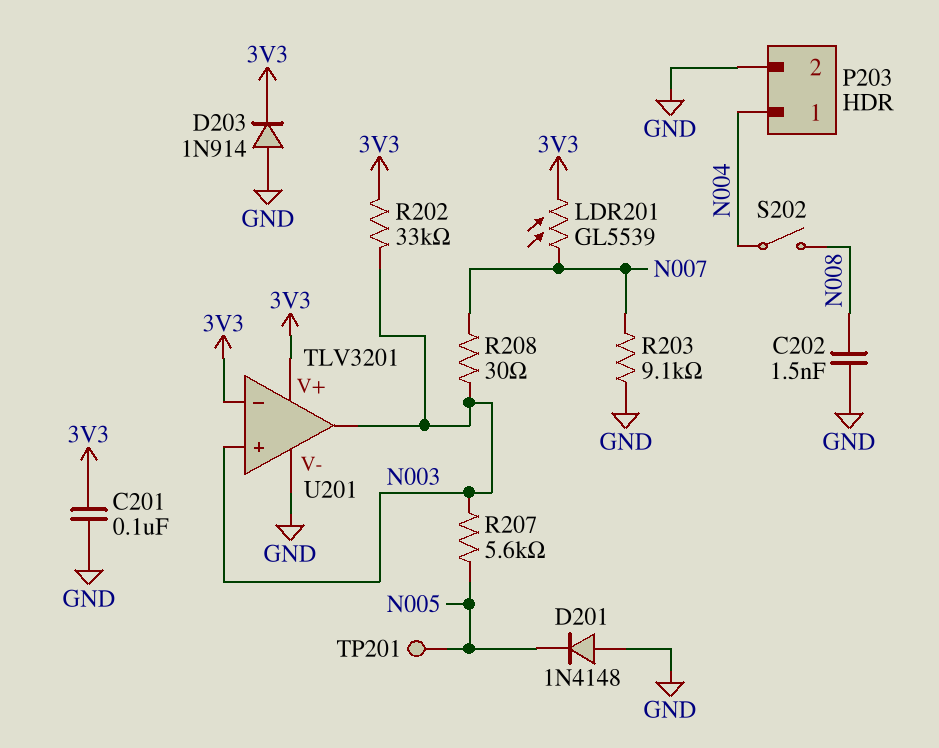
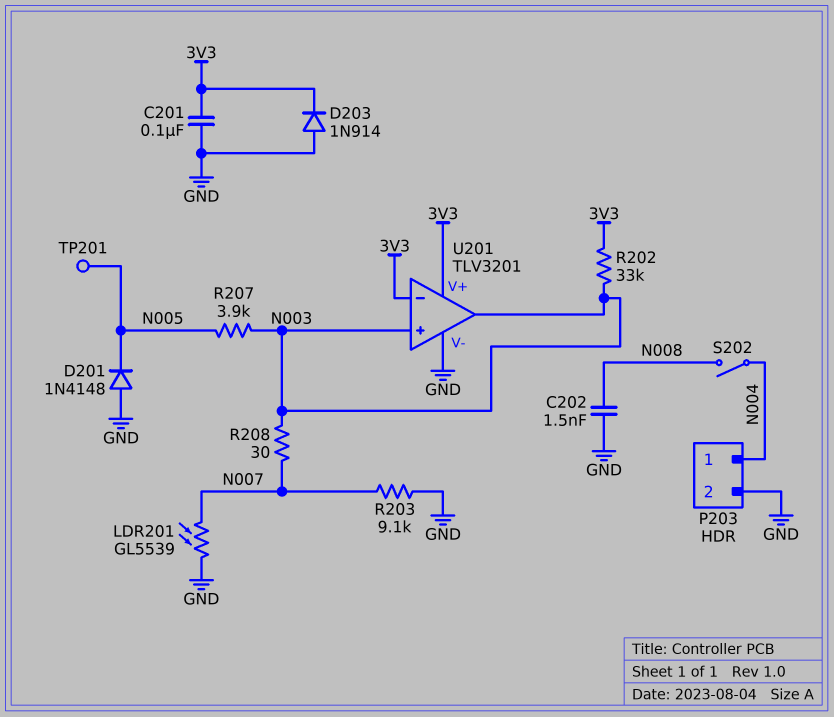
LDR201: GL5539 (3V3, N007) -> GL5539 (GND, N007)
R207: 5.6k (N003, N005) -> 3.9k (N003, N005)

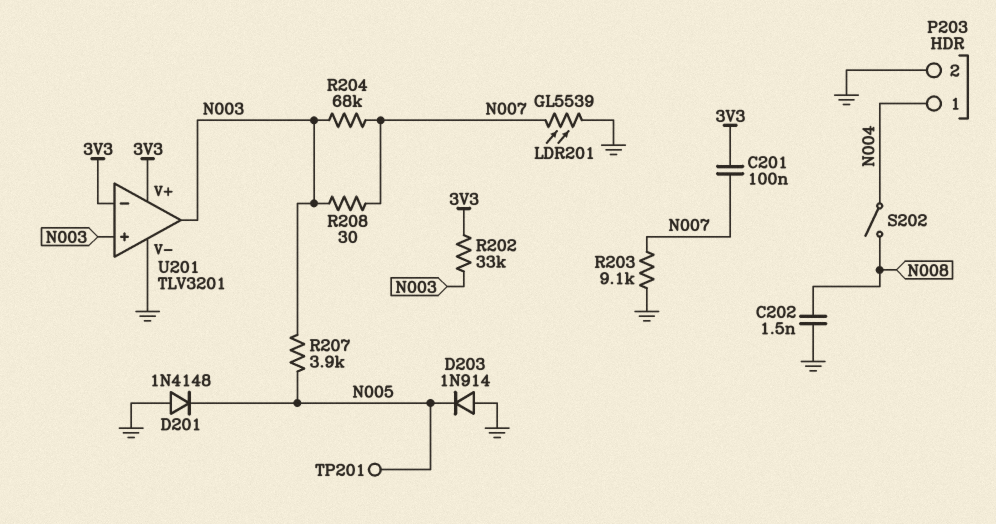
C201: 100nF (3V3, GND) -> 100nF (3V3, N007)
D203: diode 1N914 (A GND, K 3V3) -> diode 1N914 (A GND, K N005)
R204: none -> 68k (N003, N007)

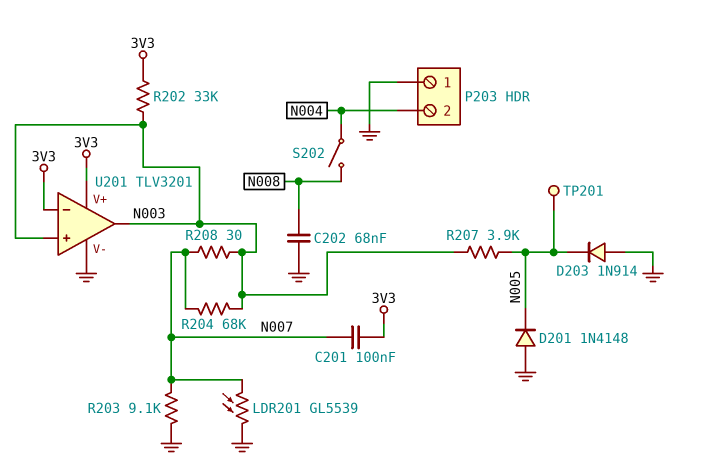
C202: 1.5nF (GND, N008) -> 68nF (GND, N008)
P203 pin 1: N004 -> GND
P203 pin 2: GND -> N004

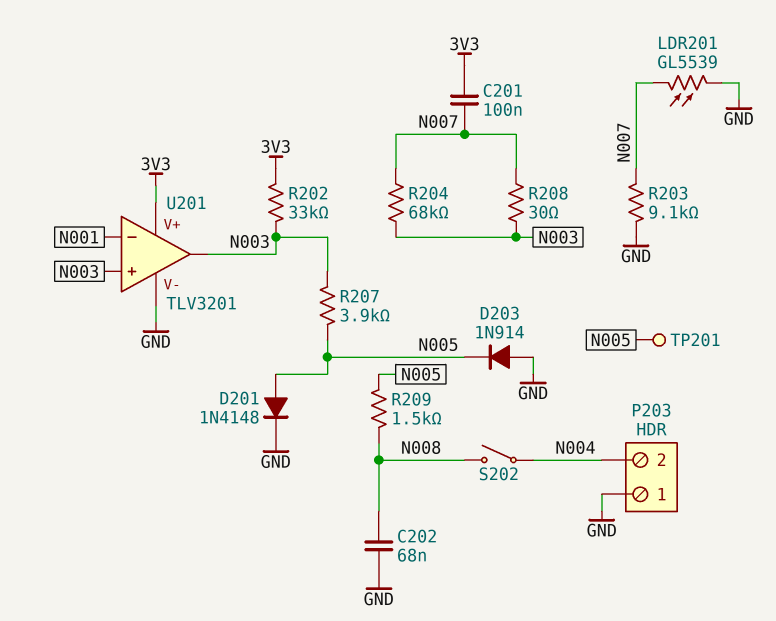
D201: diode 1N4148 (A GND, K N005) -> diode 1N4148 (A N005, K GND)
R209: none -> 1.5k (N005, N008)
U201 pin in-: 3V3 -> N001

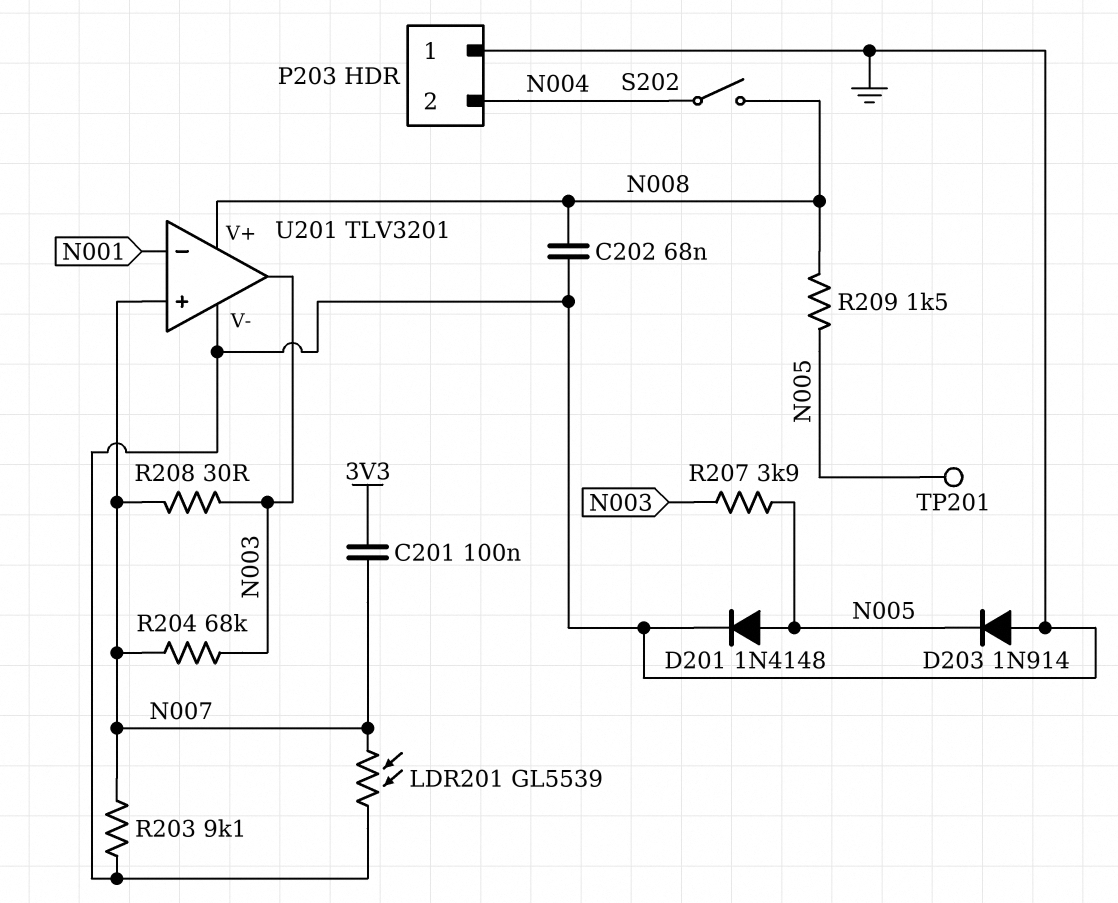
R202: 33k (3V3, N003) -> none
U201 pin V+: 3V3 -> N008
U201 pin in+: N003 -> N007

